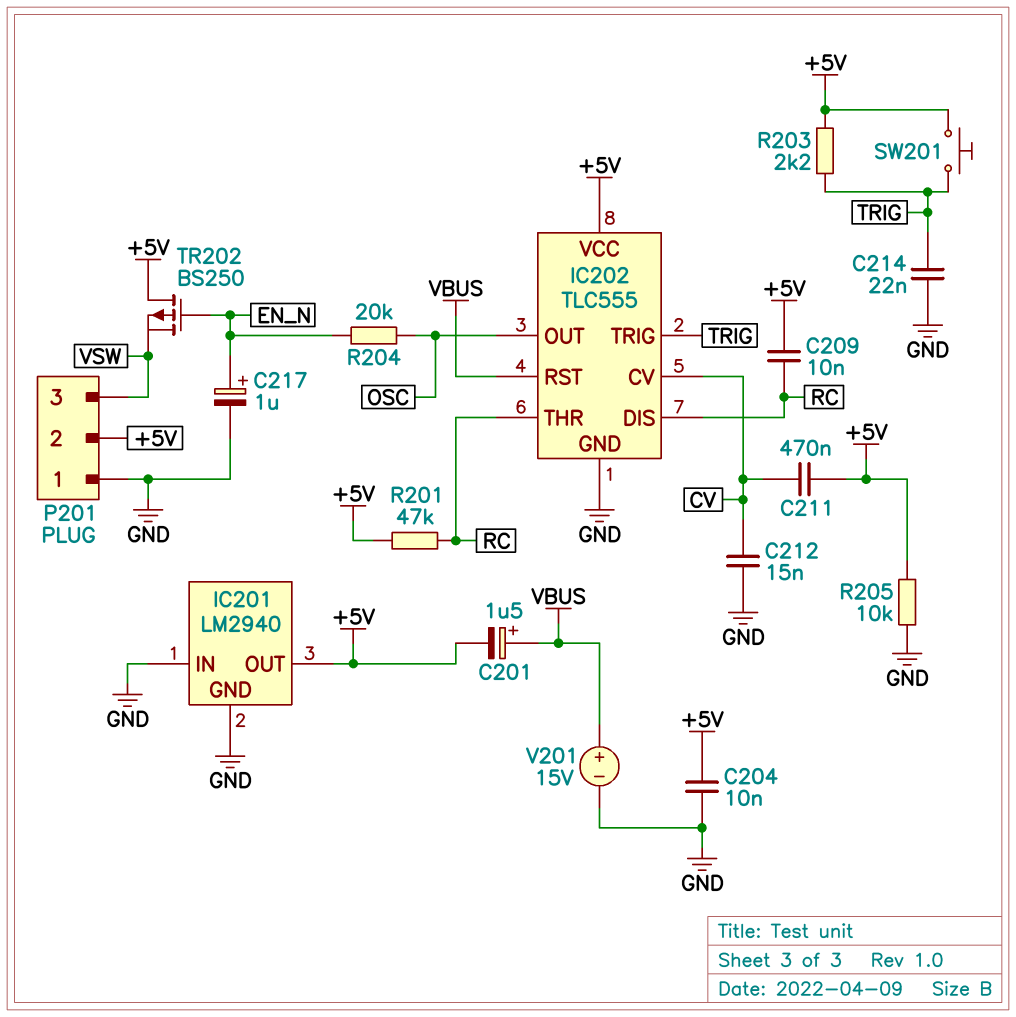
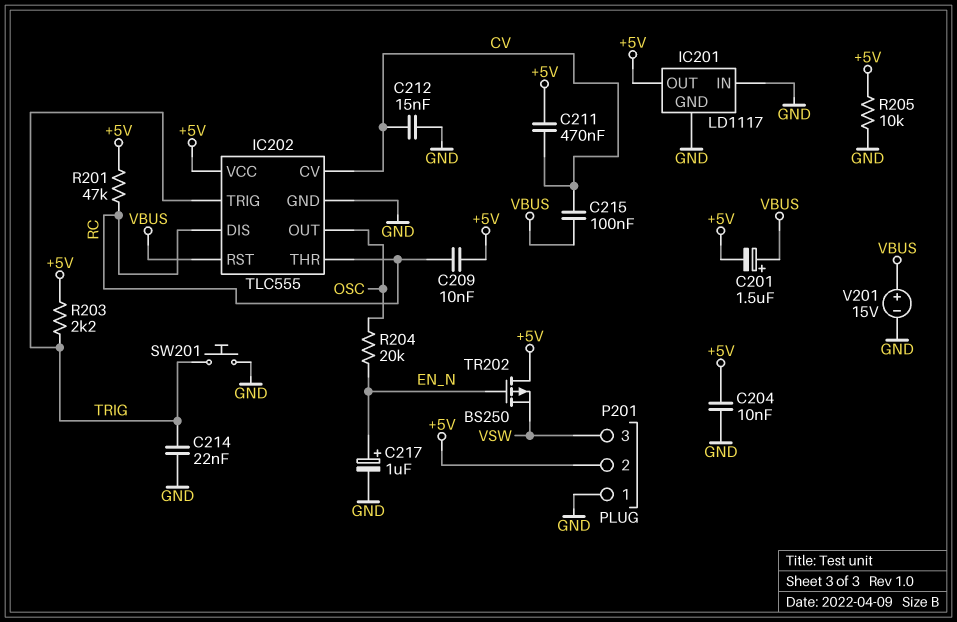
C215: none -> 100nF (CV, VBUS)
IC201: LM2940 -> LD1117
SW201: button (+5V, TRIG) -> button (GND, TRIG)

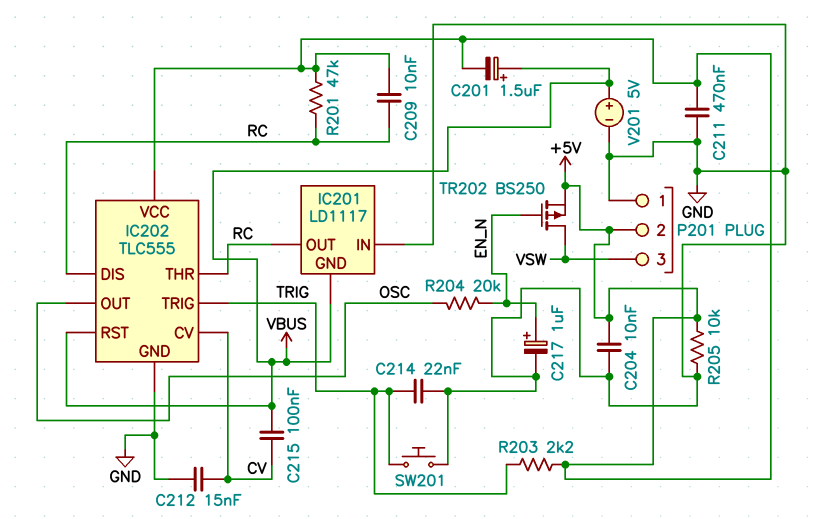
C211: 470nF (+5V, CV) -> 470nF (+5V, GND)
IC201 pin GND: GND -> VBUS
IC201 pin OUT: +5V -> RC
TR202: PMOS BS250 (G EN_N, D +5V, S VSW) -> PMOS BS250 (G EN_N, D VSW, S +5V)
V201: 15V (plus VBUS, minus GND) -> 5V (plus VBUS, minus GND)

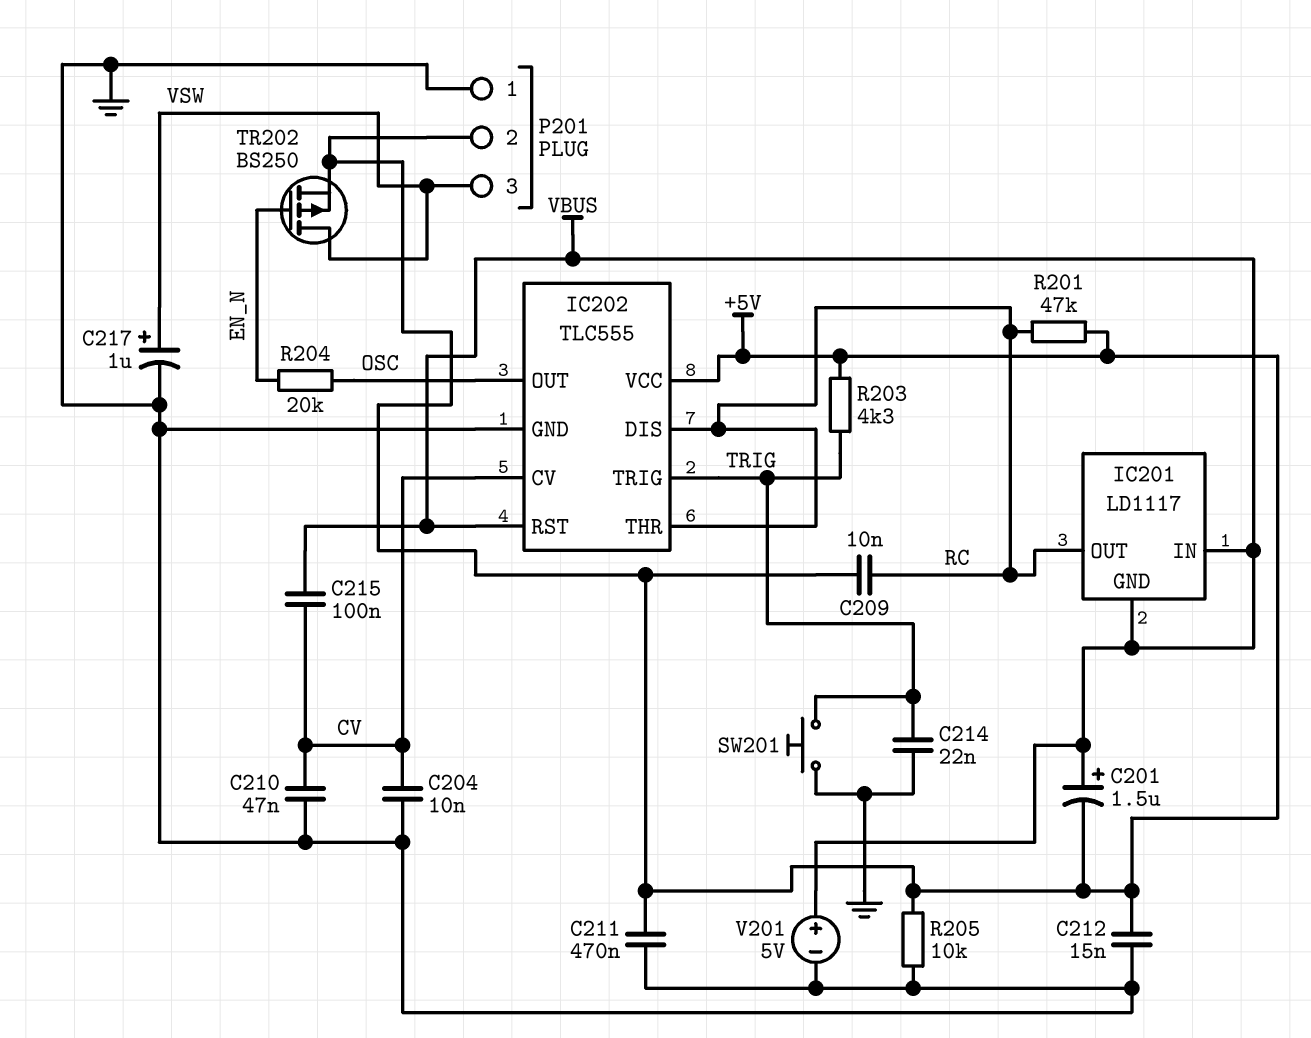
C204: 10nF (+5V, GND) -> 10nF (CV, GND)
C210: none -> 47nF (CV, GND)
C212: 15nF (CV, GND) -> 15nF (+5V, GND)
C217: 1uF (plus EN_N, minus GND) -> 1uF (plus VSW, minus GND)
IC201 pin IN: GND -> VBUS
R203: 2.2k (+5V, TRIG) -> 4.3k (+5V, TRIG)

